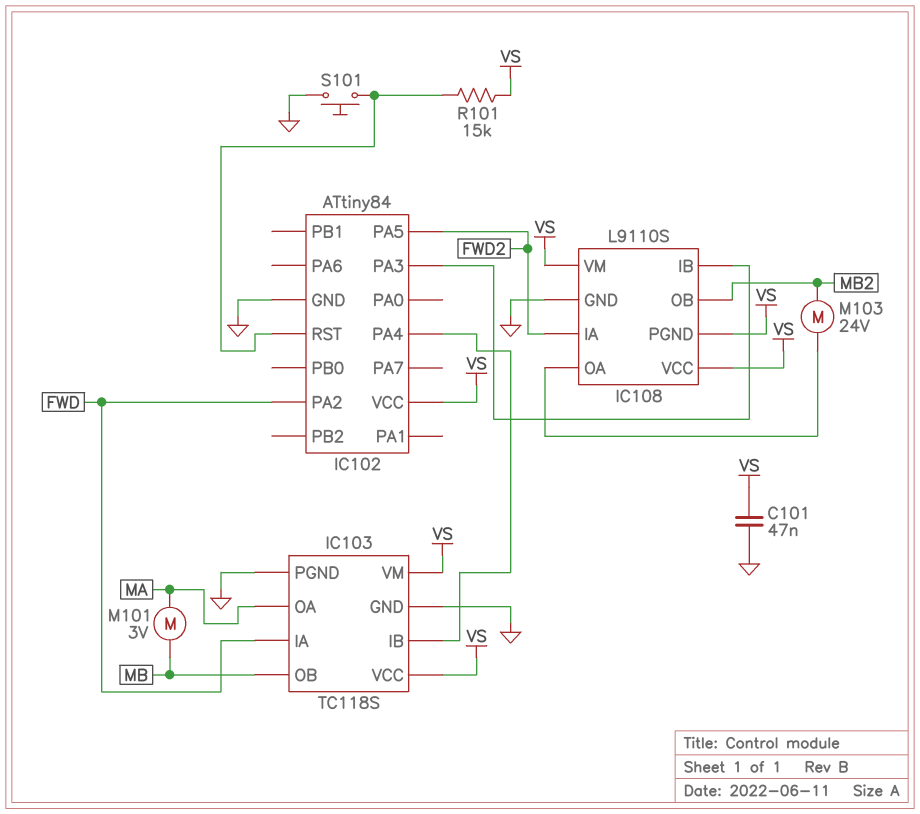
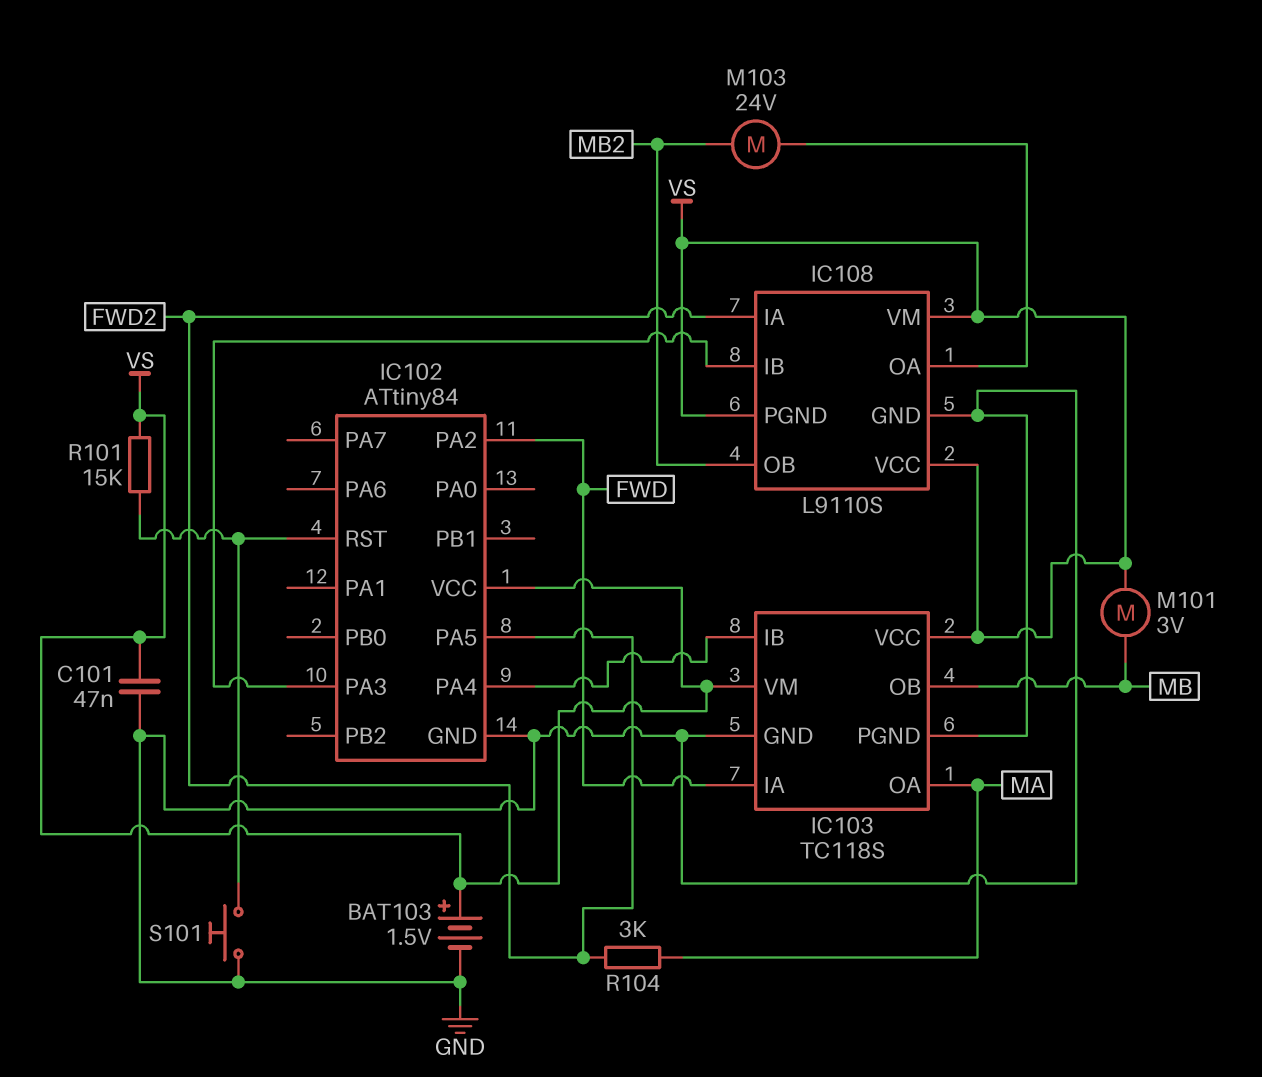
BAT103: none -> 1.5V (plus VS, minus GND)
M101: motor 3V (MA, MB) -> motor 3V (MB, VS)
R104: none -> 3k (FWD2, MA)

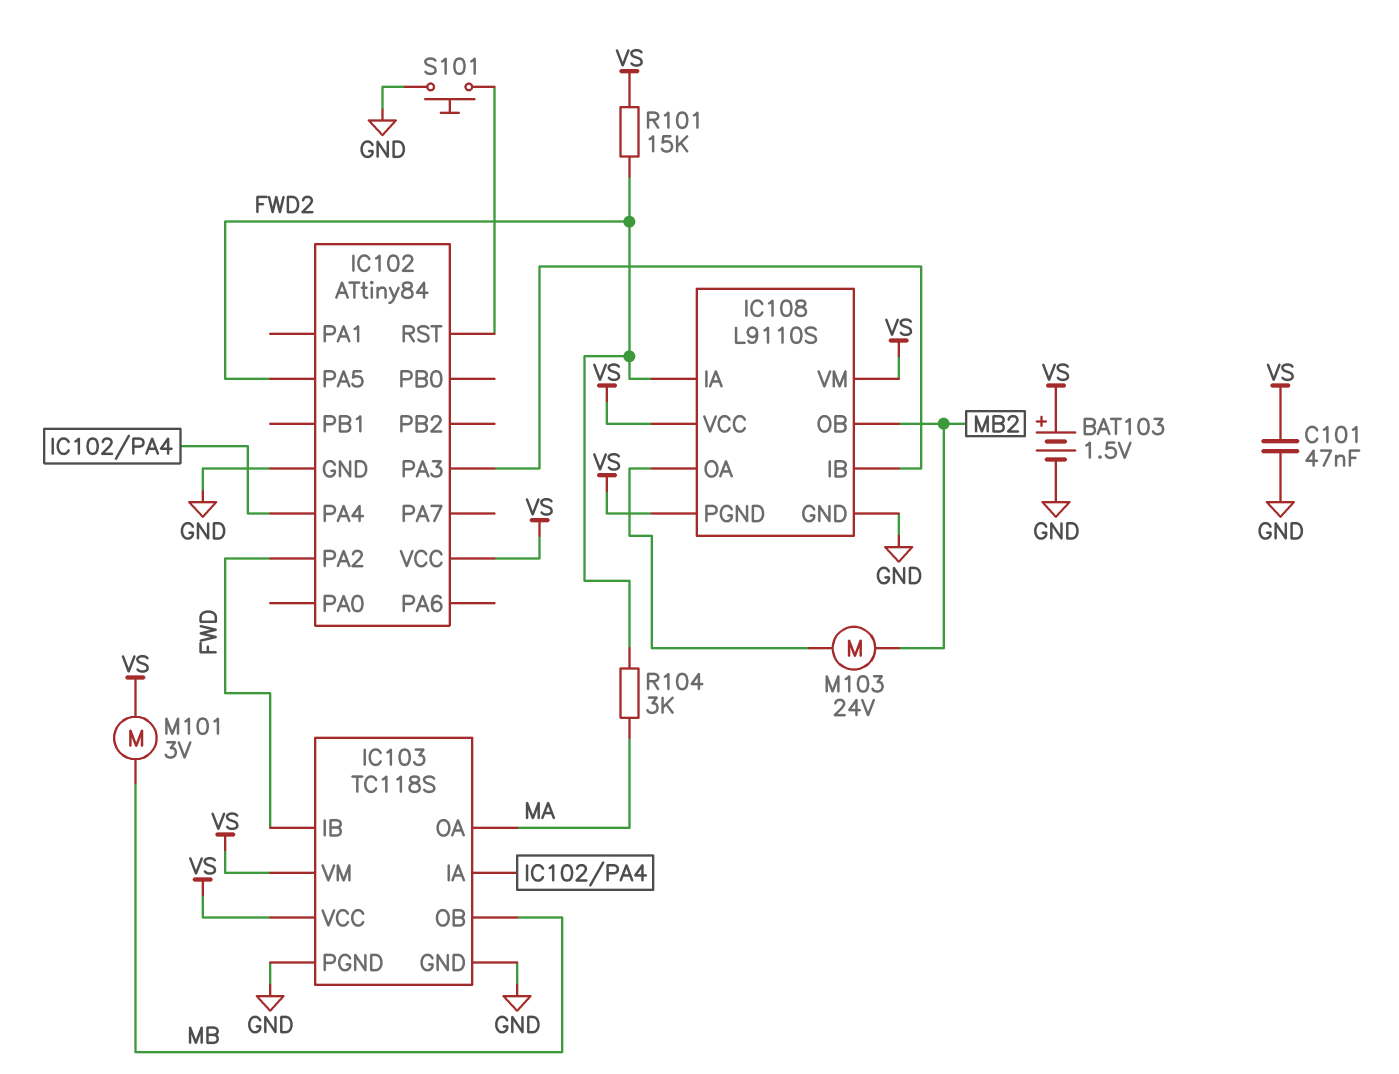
IC103 pin IA: FWD -> IC102/PA4
IC103 pin IB: IC102/PA4 -> FWD
R101: 15k (IC102/RST, VS) -> 15k (FWD2, VS)

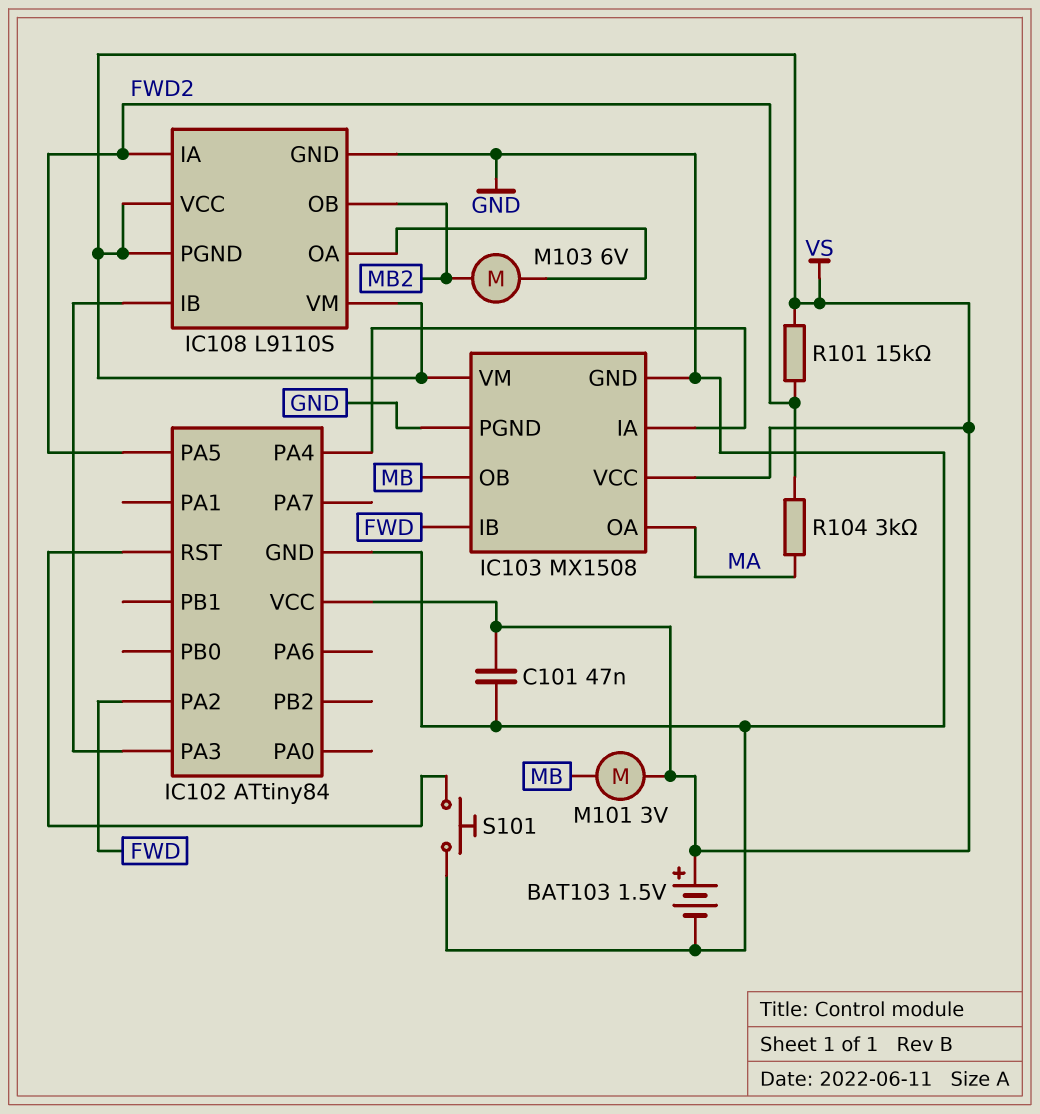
IC103: TC118S -> MX1508
M103: motor 24V (IC108/OA, MB2) -> motor 6V (IC108/OA, MB2)

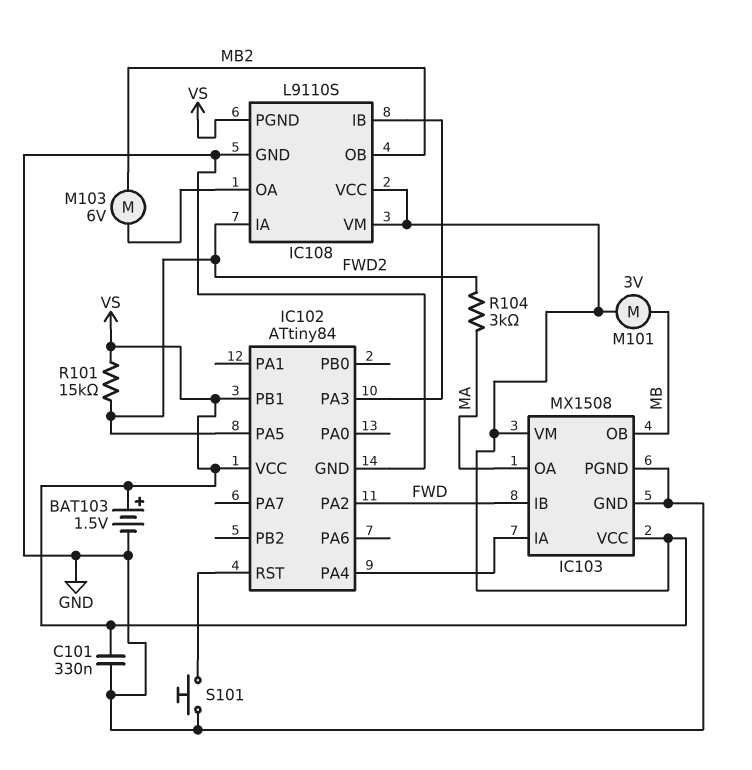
C101: 47nF (GND, VS) -> 330nF (GND, VS)
IC102 pin PB1: none -> VS

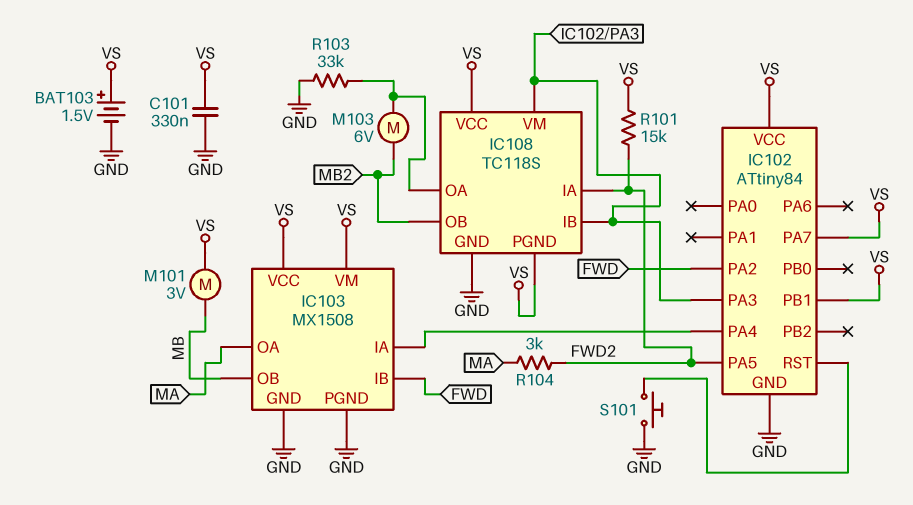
IC102 pin PA7: none -> VS
IC108: L9110S -> TC118S
IC108 pin VM: VS -> IC102/PA3
R103: none -> 33k (GND, IC108/OA)

